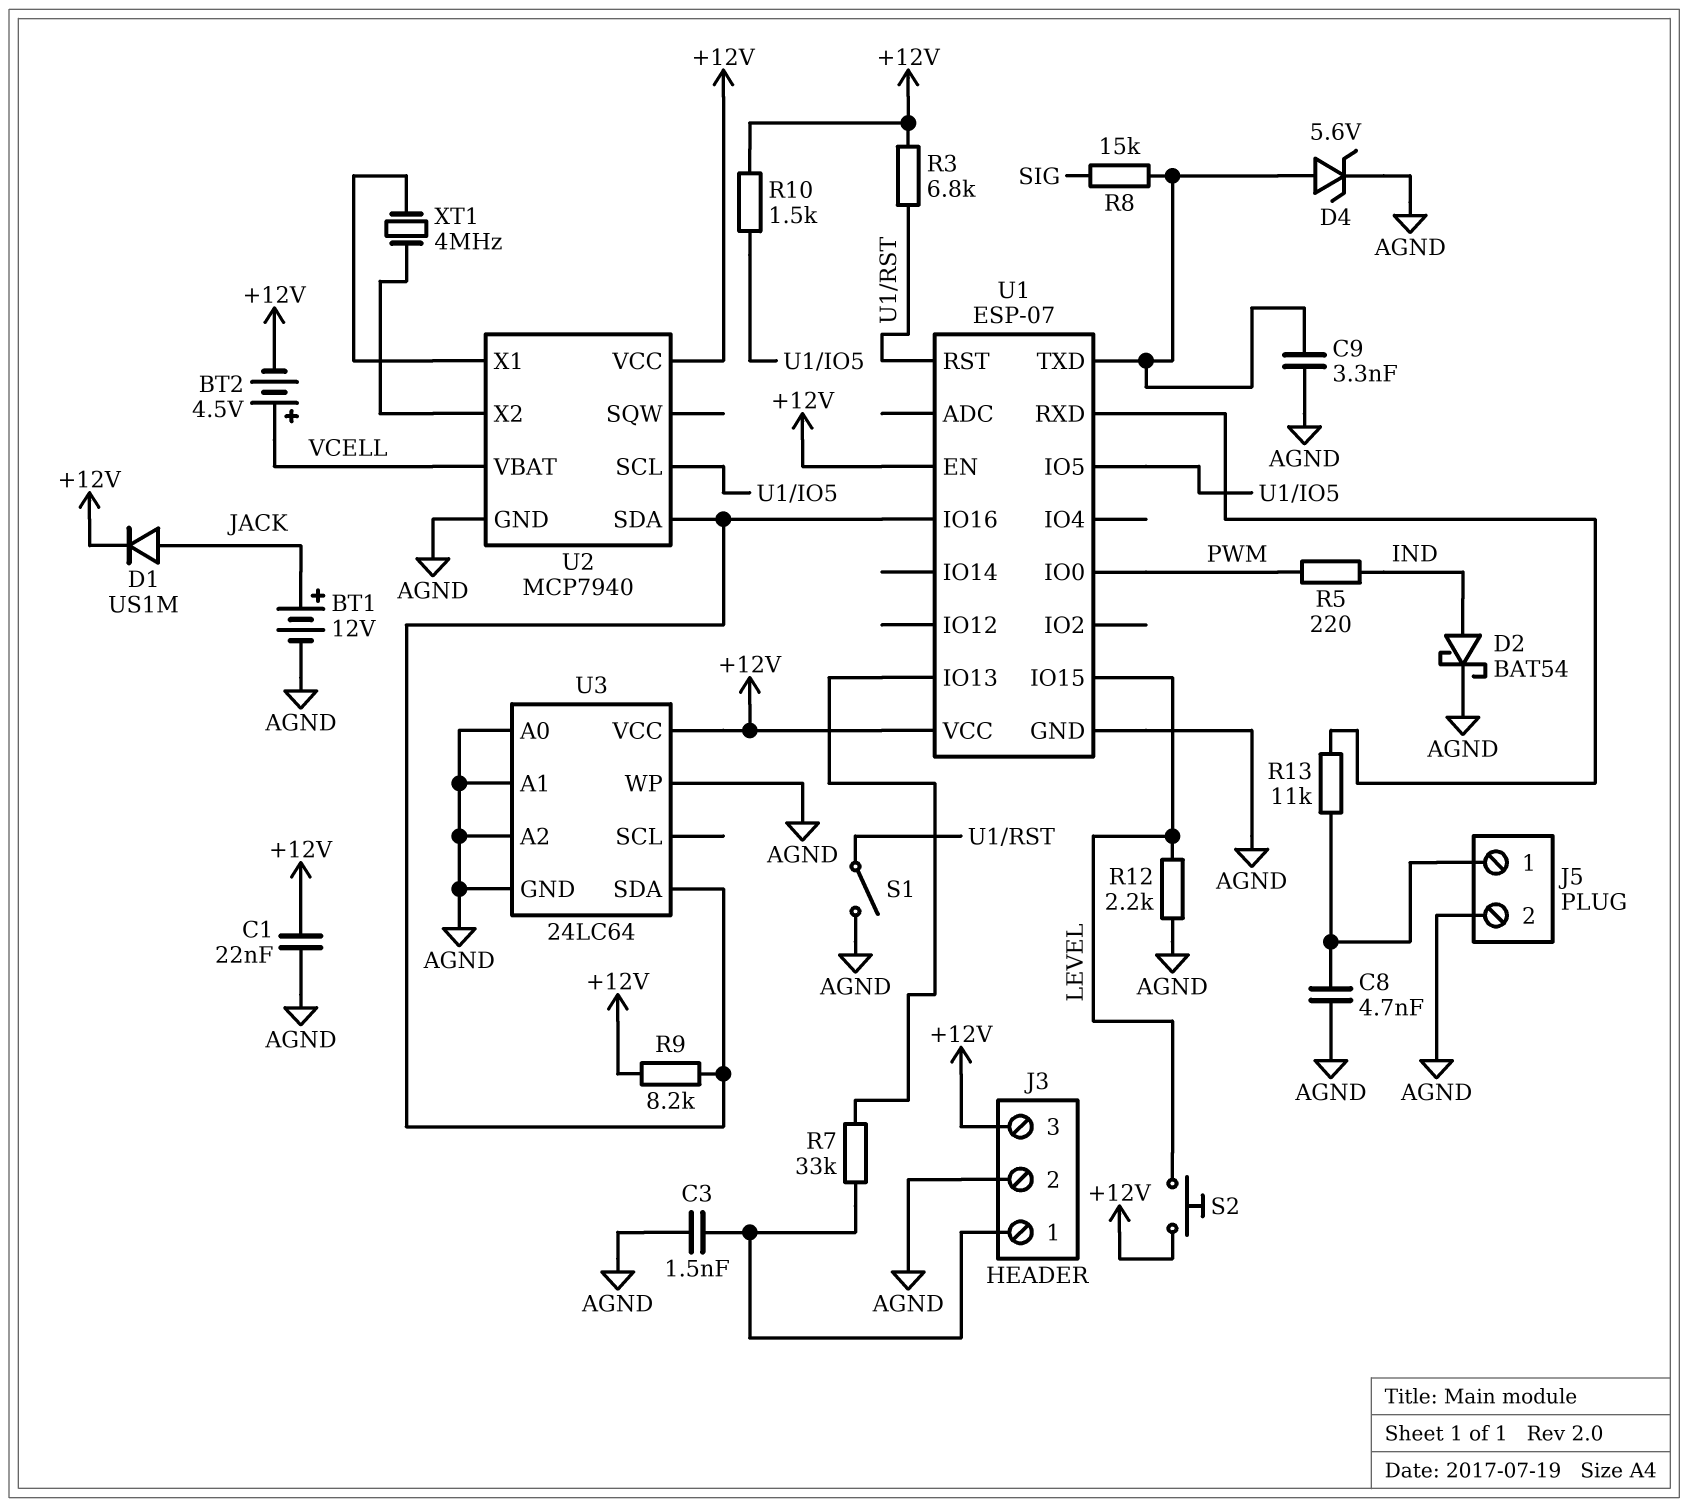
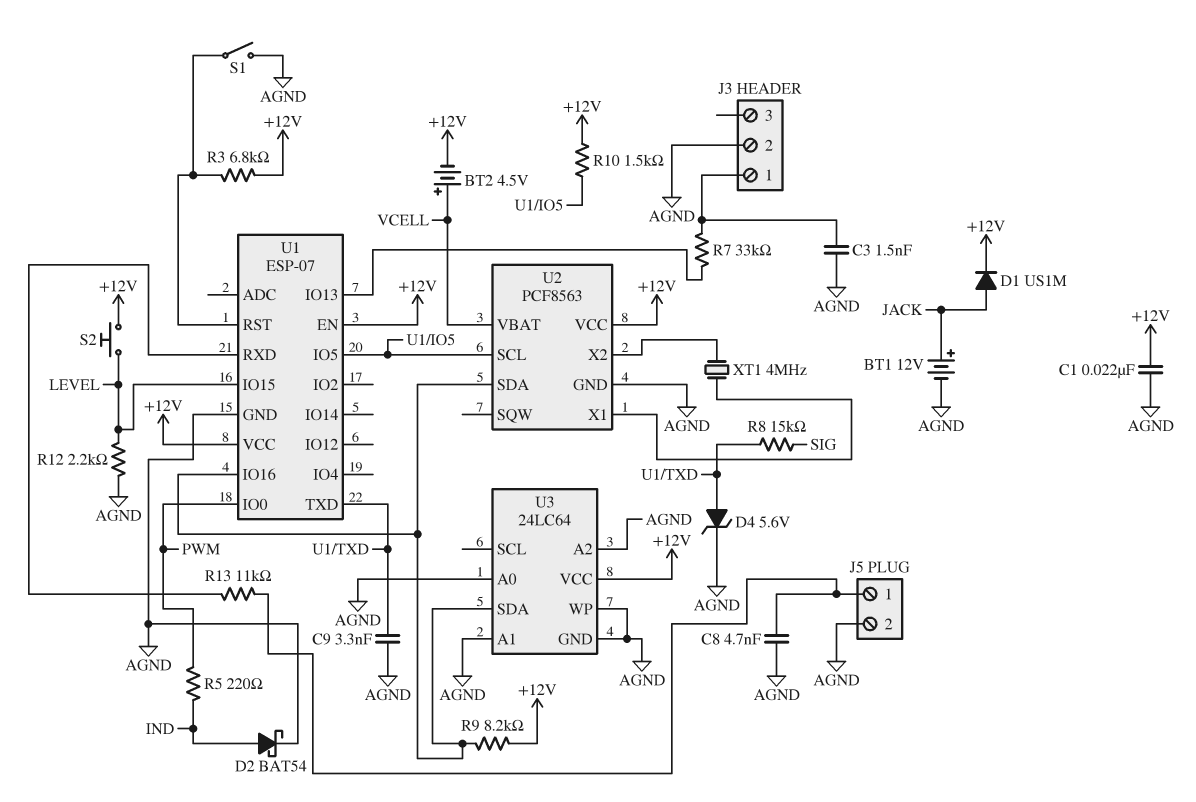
J3 pin 3: +12V -> none
U2: MCP7940 -> PCF8563

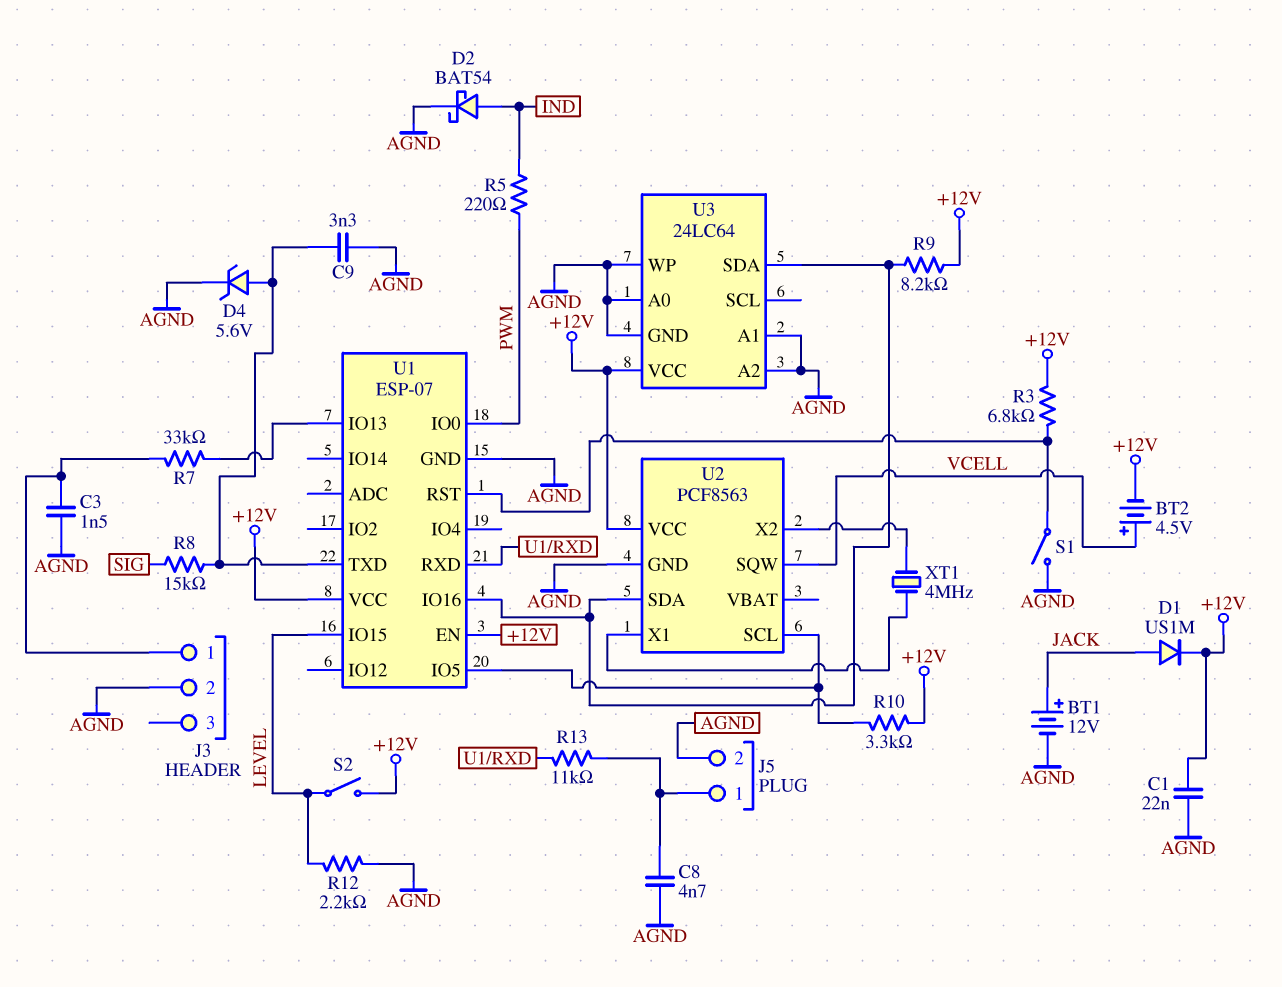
R10: 1.5k (+12V, U1/IO5) -> 3.3k (+12V, U1/IO5)
S2: button (+12V, LEVEL) -> switch (+12V, LEVEL)
U2 pin SQW: none -> VCELL
U2 pin VBAT: VCELL -> none

